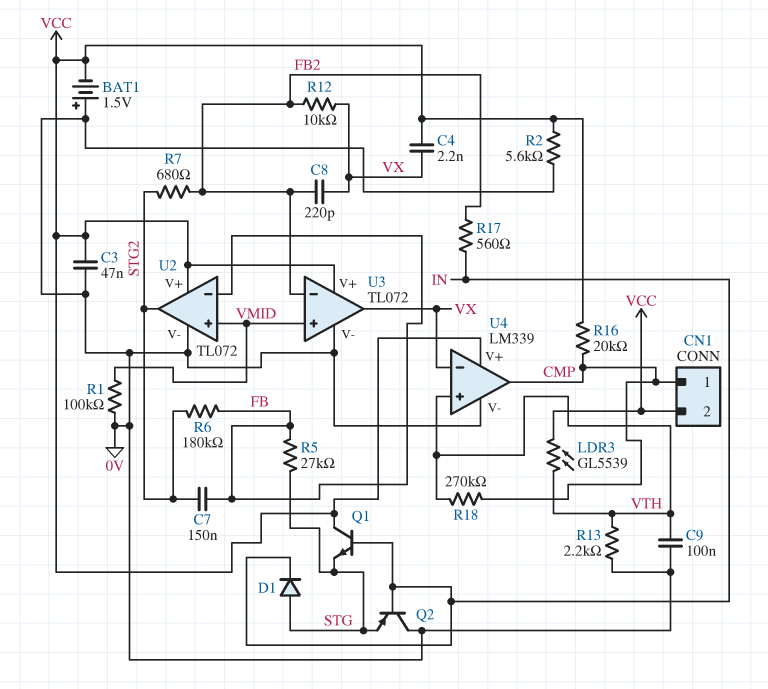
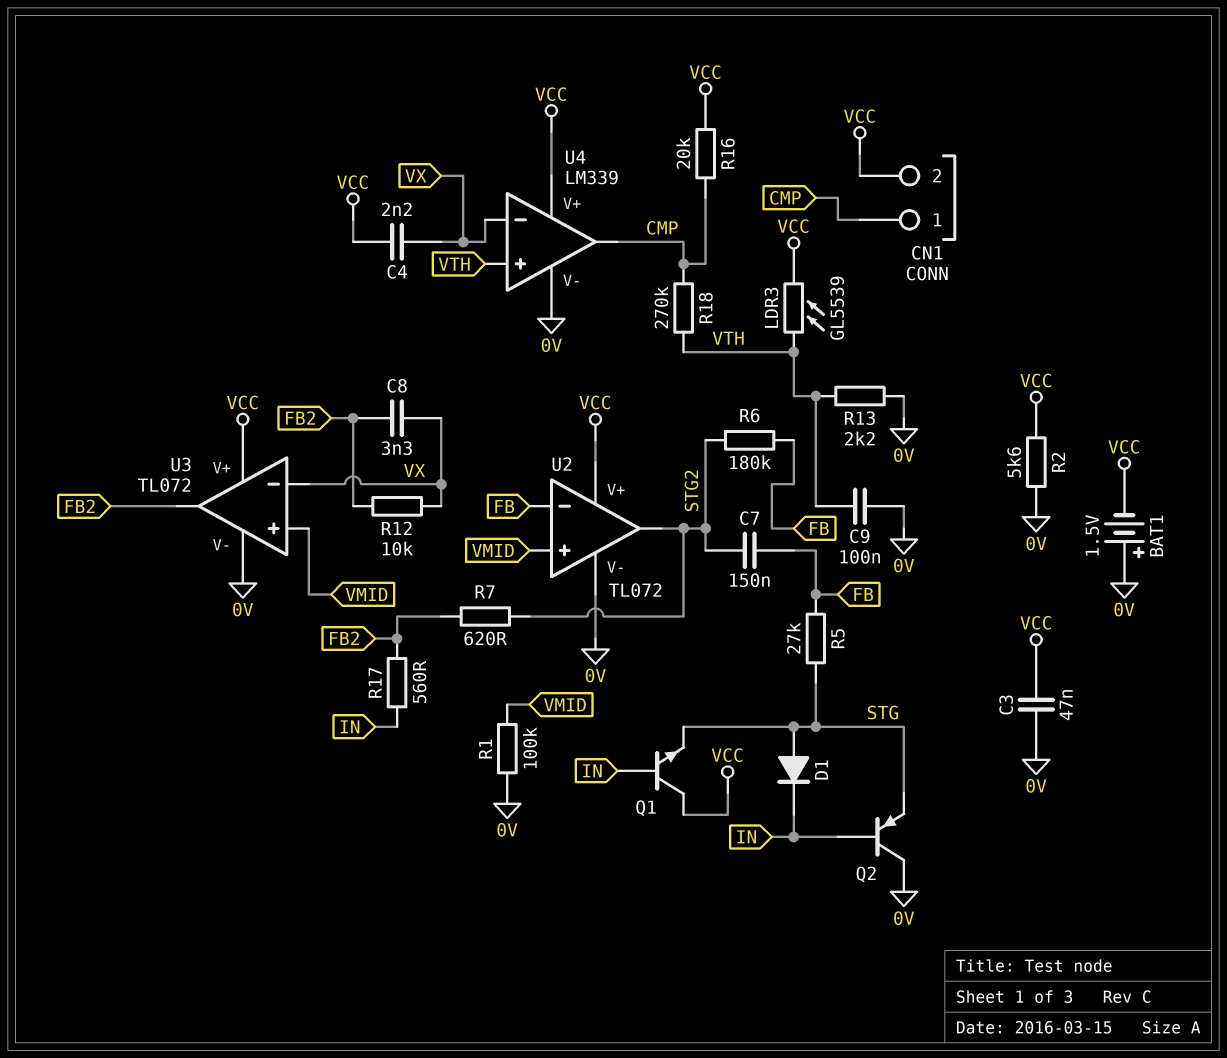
C8: 220pF (FB2, VX) -> 3.3nF (FB2, VX)
R7: 680 (FB2, STG2) -> 620 (FB2, STG2)
U3 pin in-: FB2 -> VX
U3 pin out: VX -> FB2

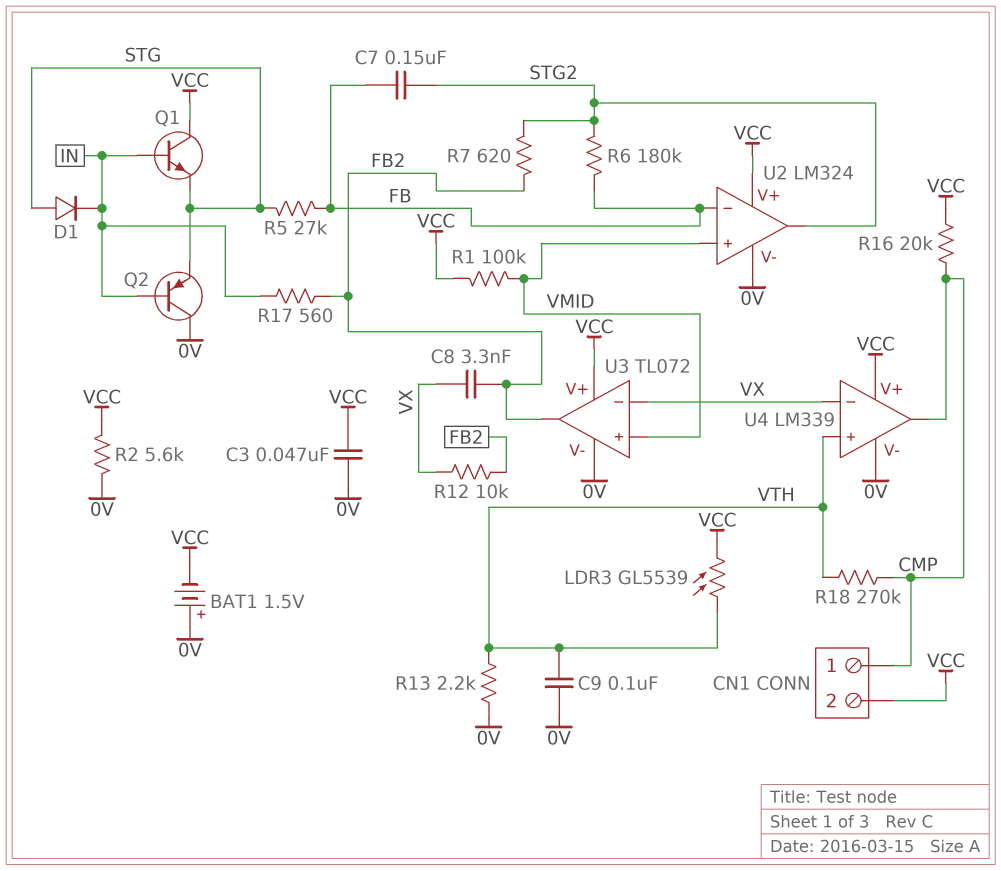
C4: 2.2nF (VCC, VX) -> none
R1: 100k (0V, VMID) -> 100k (VCC, VMID)
U2: TL072 -> LM324

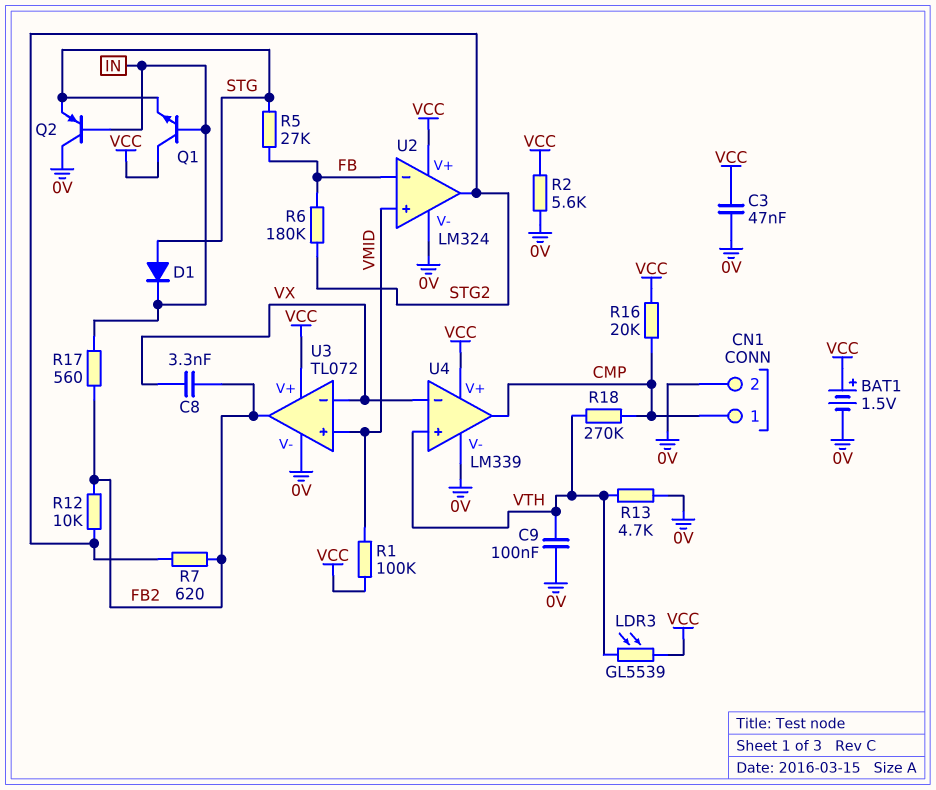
BAT1: 1.5V (plus 0V, minus VCC) -> 1.5V (plus VCC, minus 0V)
C7: 150nF (FB, STG2) -> none
CN1 pin 2: VCC -> 0V
R12: 10k (FB2, VX) -> 10k (FB2, STG2)
R13: 2.2k (0V, VTH) -> 4.7k (0V, VTH)

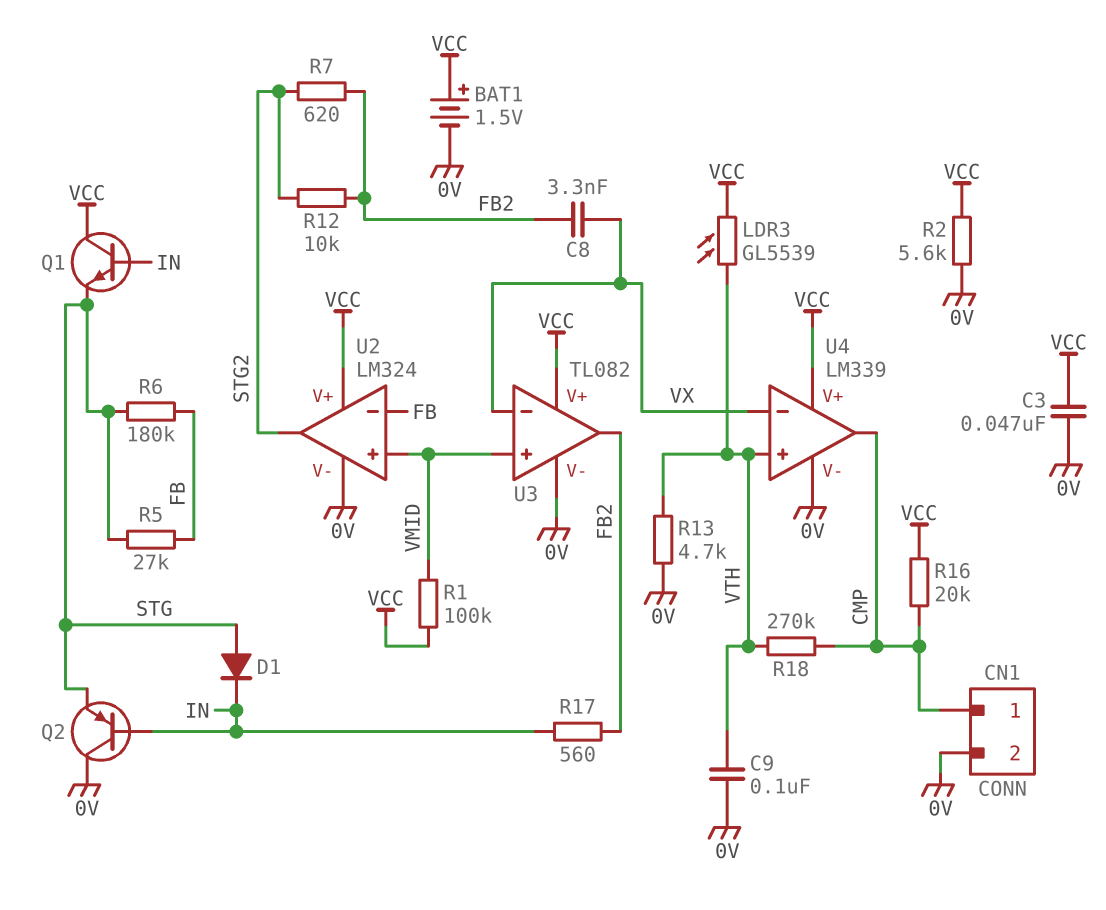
R6: 180k (FB, STG2) -> 180k (FB, STG)
U3: TL072 -> TL082

